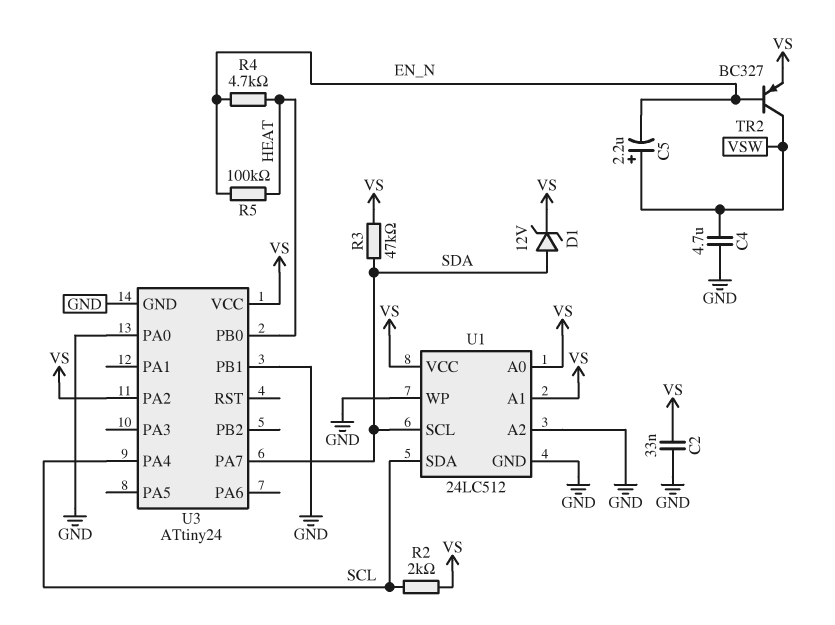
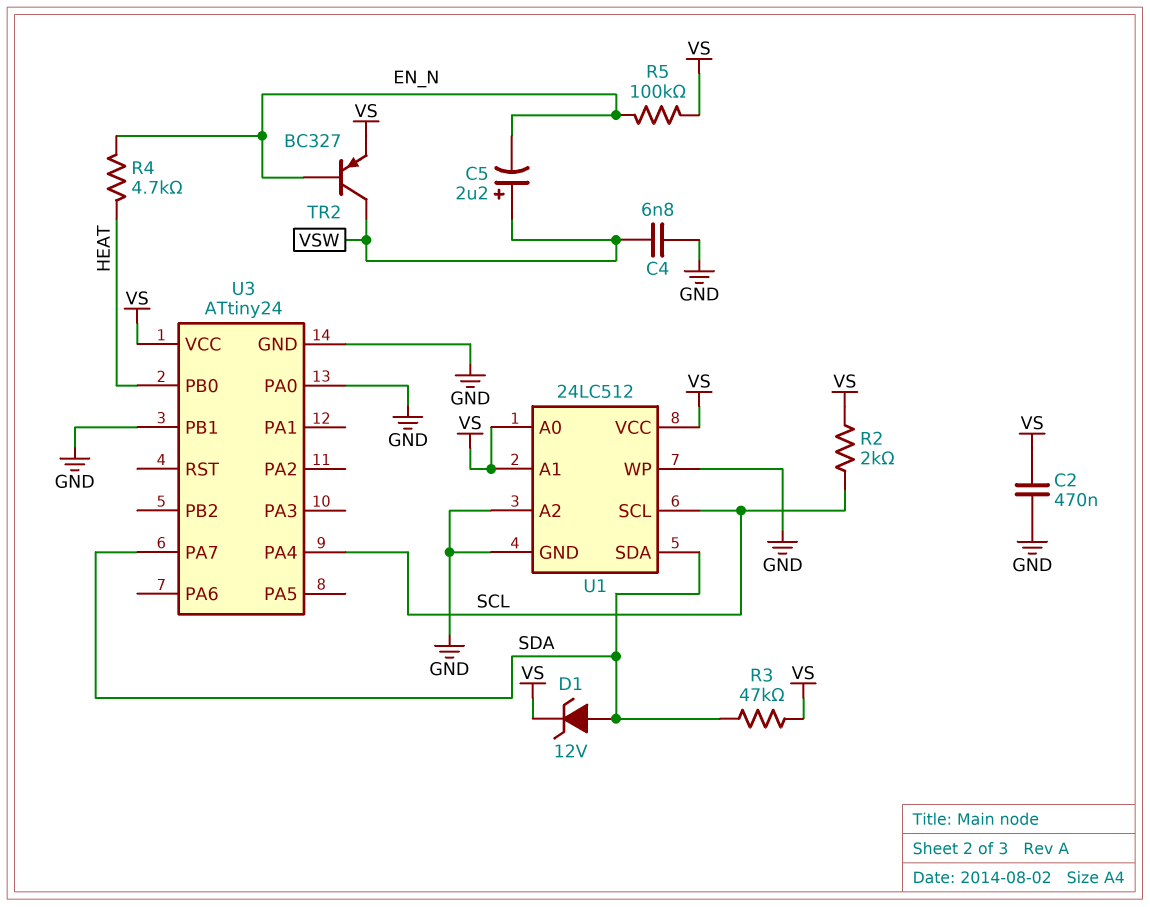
C2: 33nF (GND, VS) -> 470nF (GND, VS)
C4: 4.7uF (GND, VSW) -> 6.8nF (GND, VSW)
R5: 100k (EN_N, HEAT) -> 100k (EN_N, VS)
U1 pin SCL: SDA -> SCL
U1 pin SDA: SCL -> SDA
U3 pin PA2: VS -> none

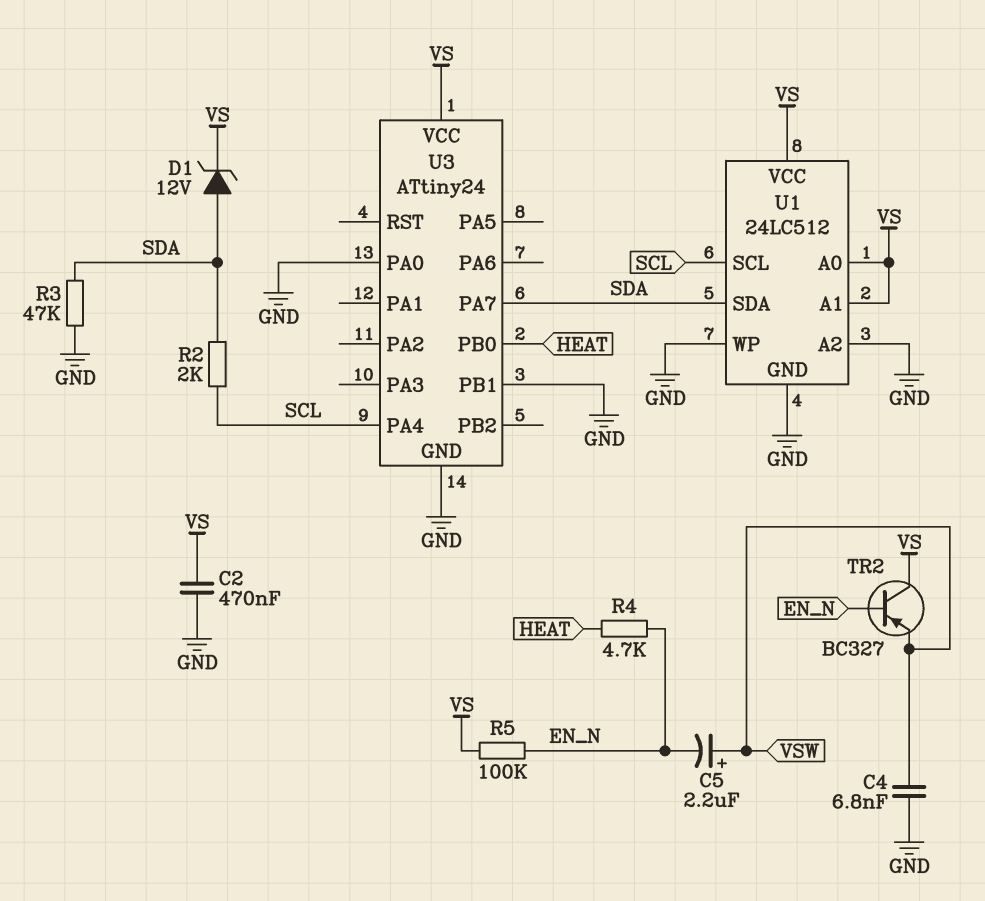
R2: 2k (SCL, VS) -> 2k (SCL, SDA)
R3: 47k (SDA, VS) -> 47k (GND, SDA)
TR2: PNP BC327 (B EN_N, C VSW, E VS) -> PNP BC327 (B EN_N, C VS, E VSW)

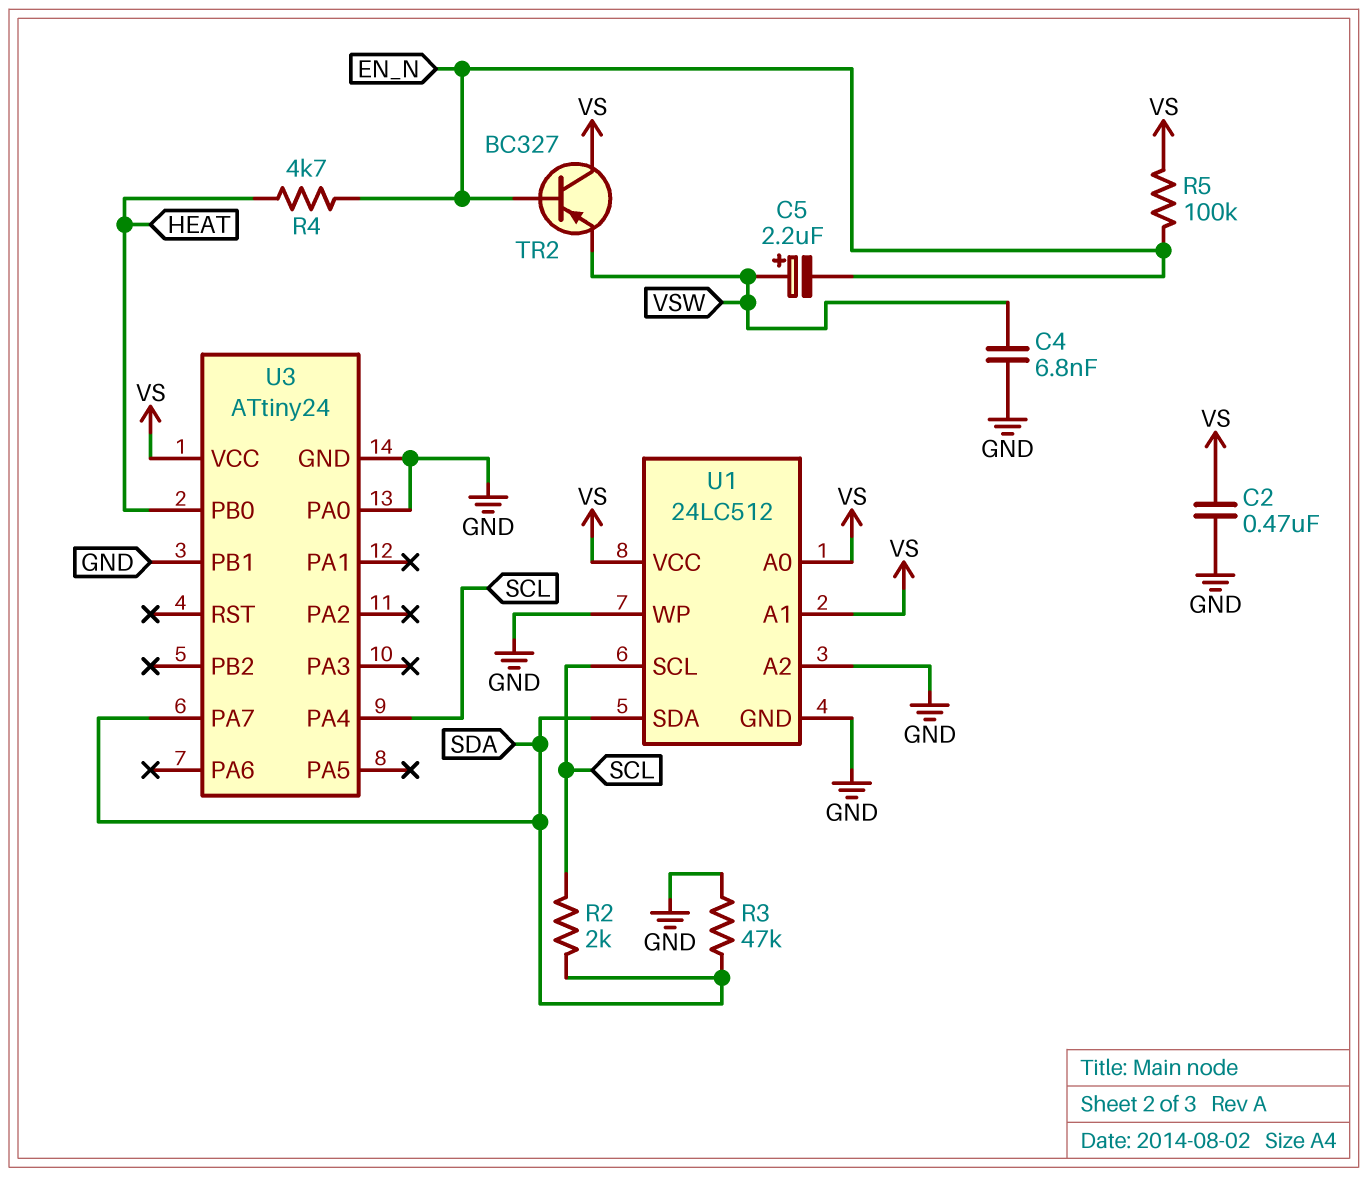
D1: zener 12V (A SDA, K VS) -> none

